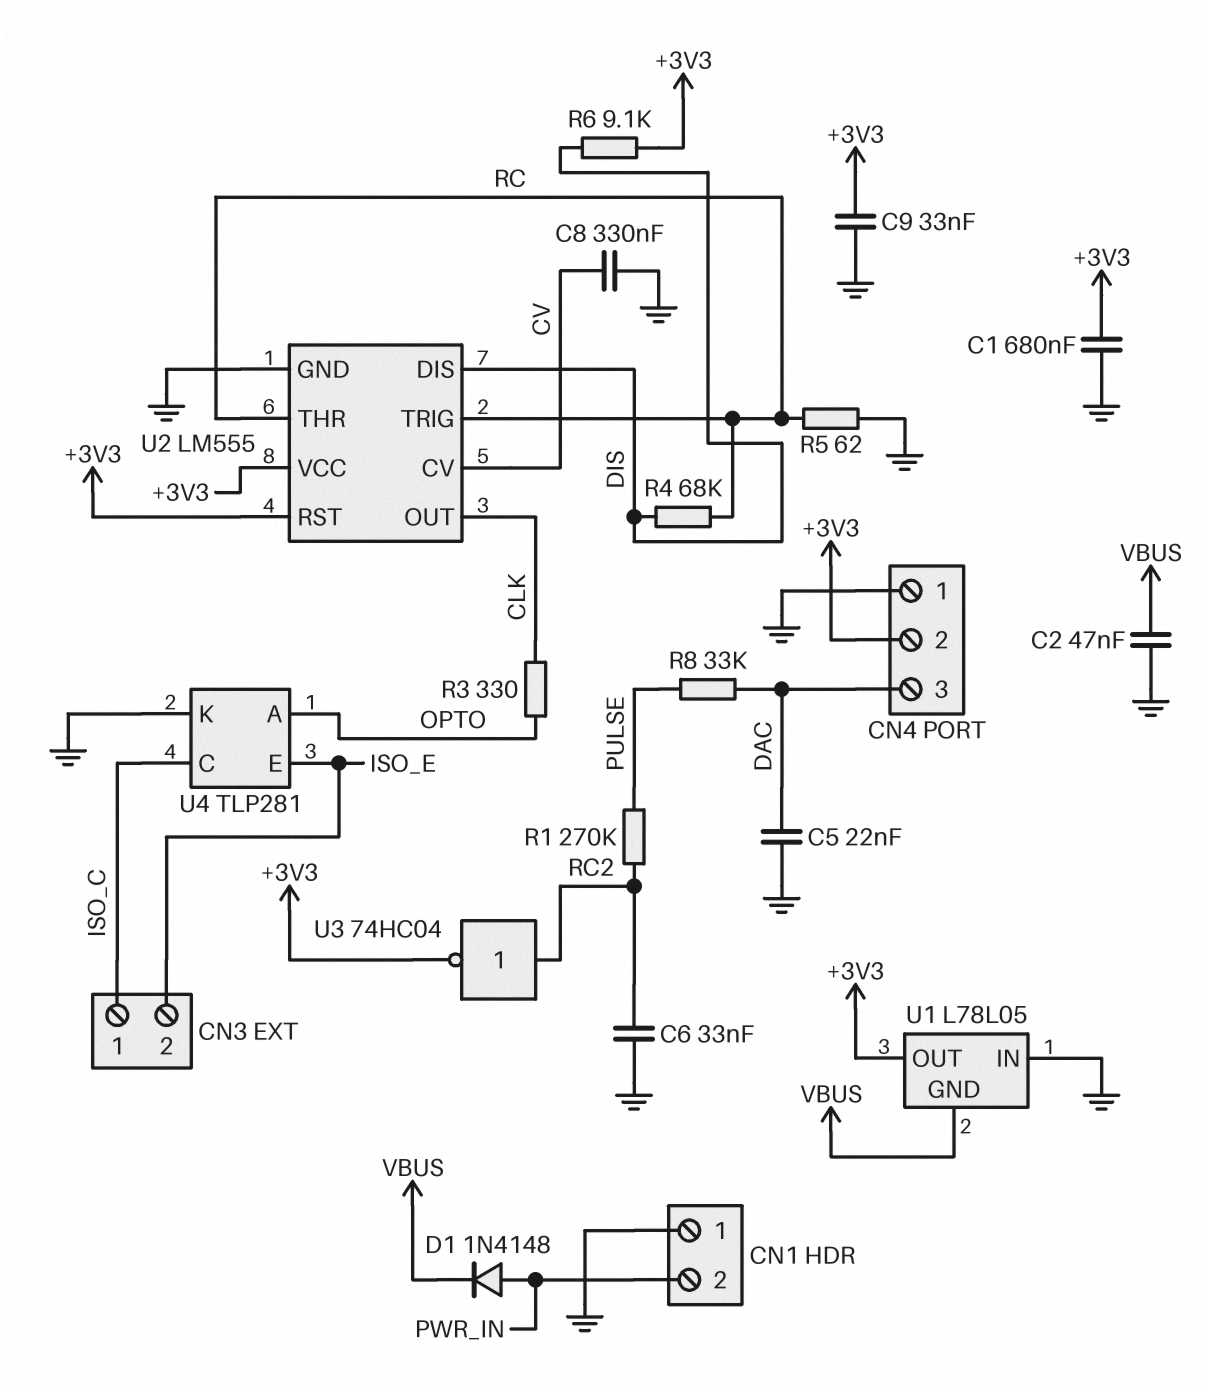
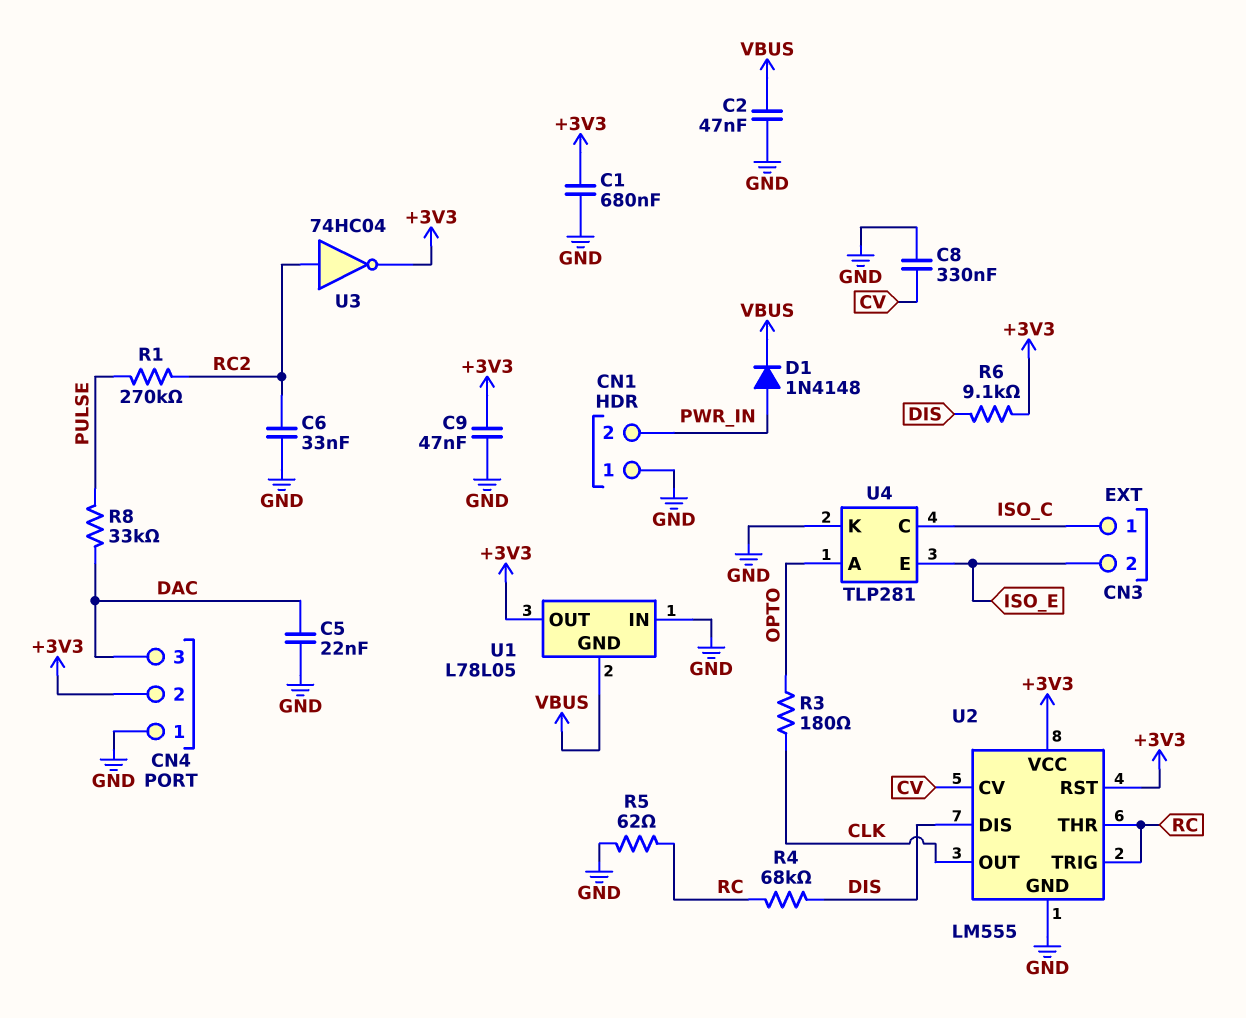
C9: 33nF (+3V3, GND) -> 47nF (+3V3, GND)
R3: 330 (CLK, OPTO) -> 180 (CLK, OPTO)

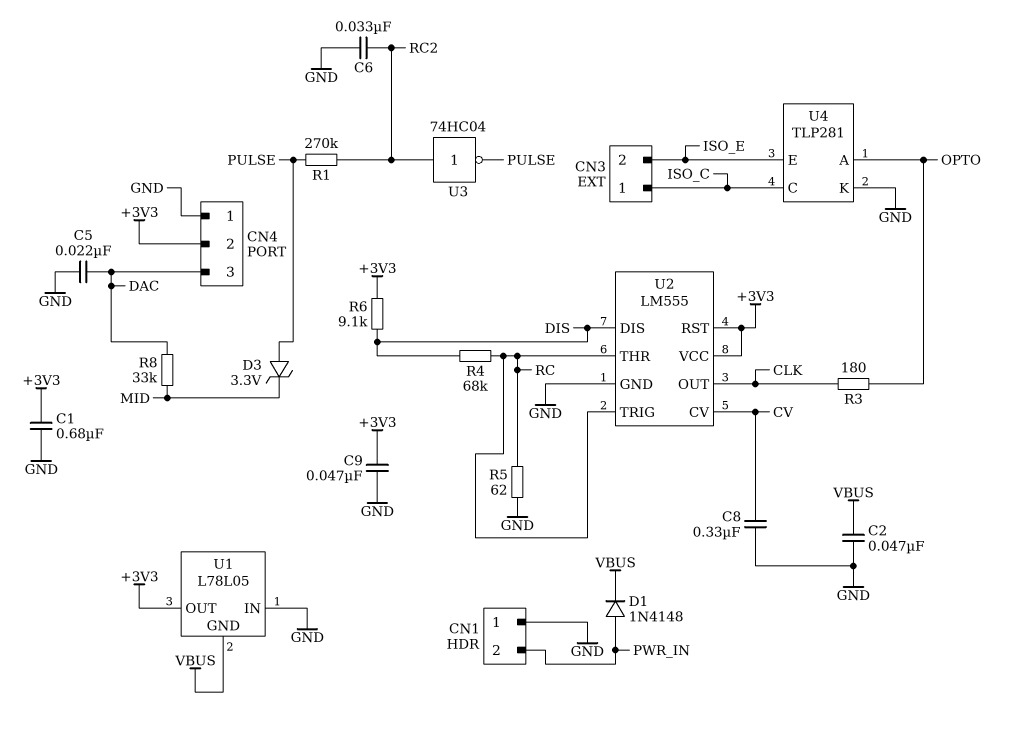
D3: none -> zener 3.3V (A PULSE, K MID)
R8: 33k (DAC, PULSE) -> 33k (DAC, MID)
U3: NOT 74HC04 (in RC2, out +3V3) -> NOT 74HC04 (in RC2, out PULSE)

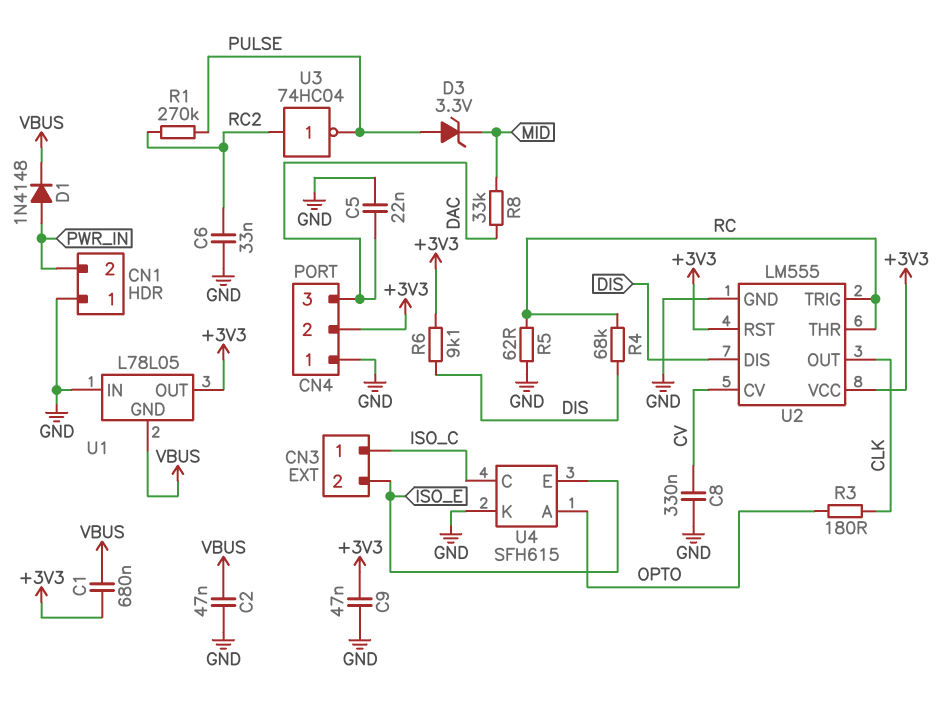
C1: 680nF (+3V3, GND) -> 680nF (+3V3, VBUS)
U4: TLP281 -> SFH615

